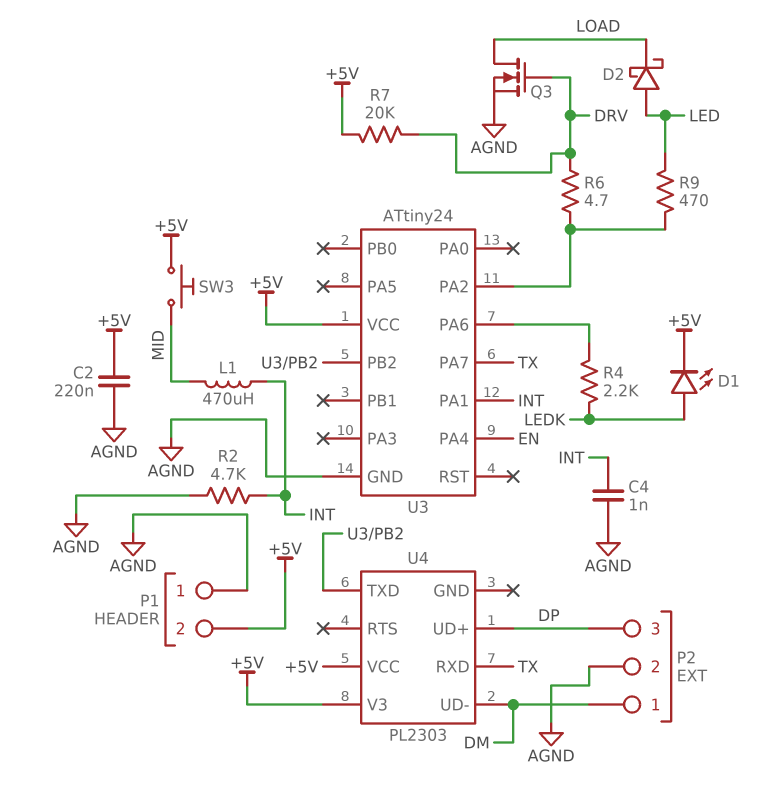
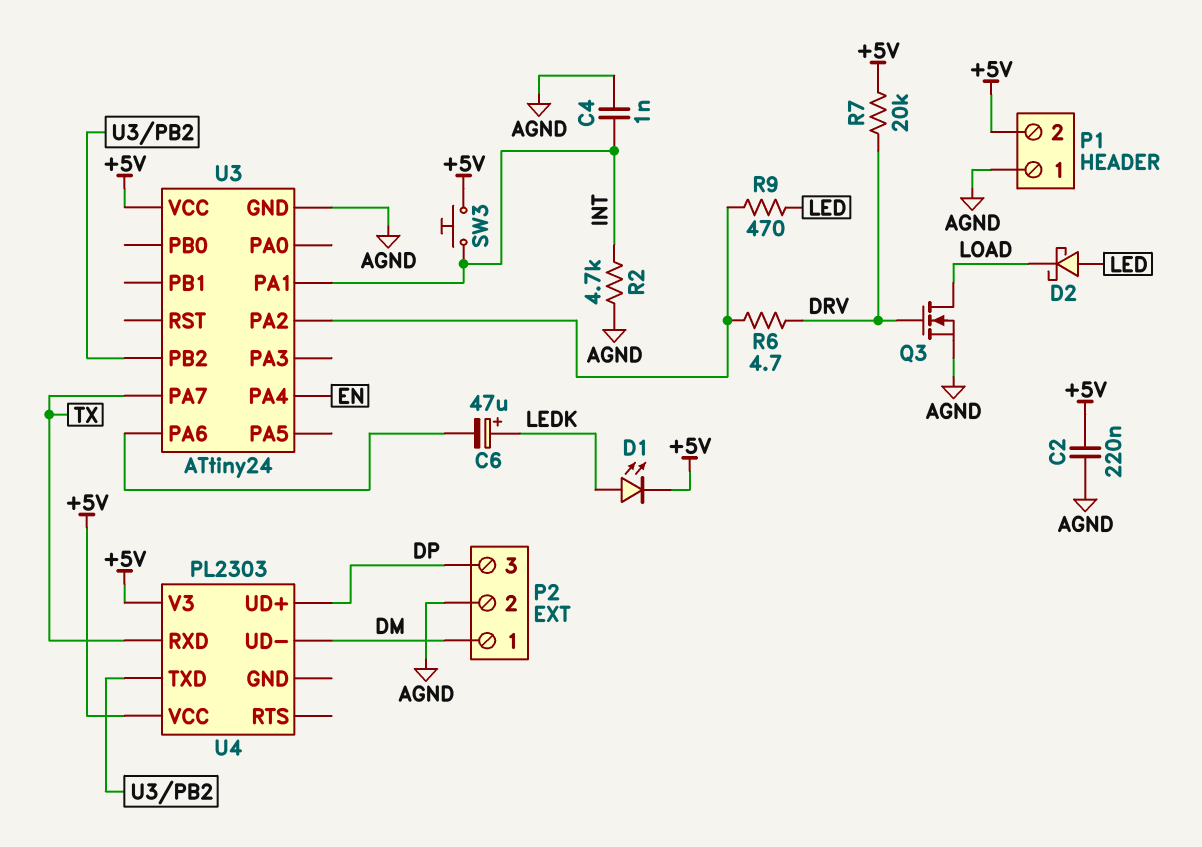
C6: none -> 47uF (plus LEDK, minus U3/PA6)
L1: 470uH (INT, MID) -> none
R4: 2.2k (LEDK, U3/PA6) -> none
SW3: button (+5V, MID) -> button (+5V, INT)

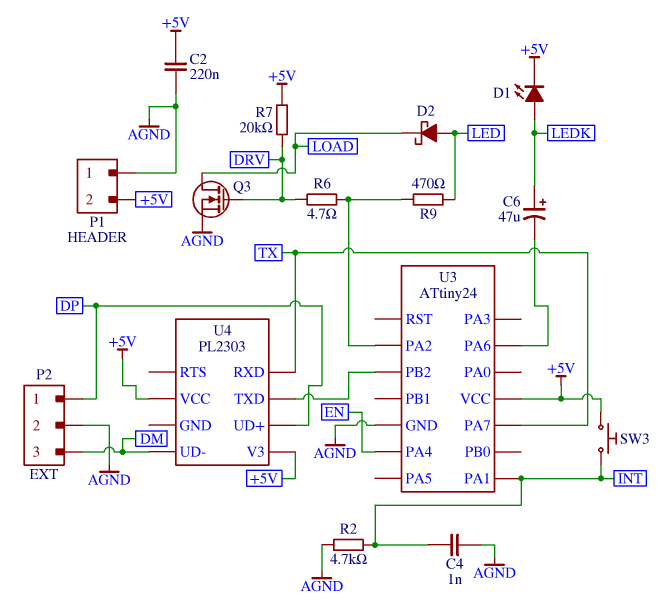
P2 pin 1: DM -> DP
P2 pin 3: DP -> DM

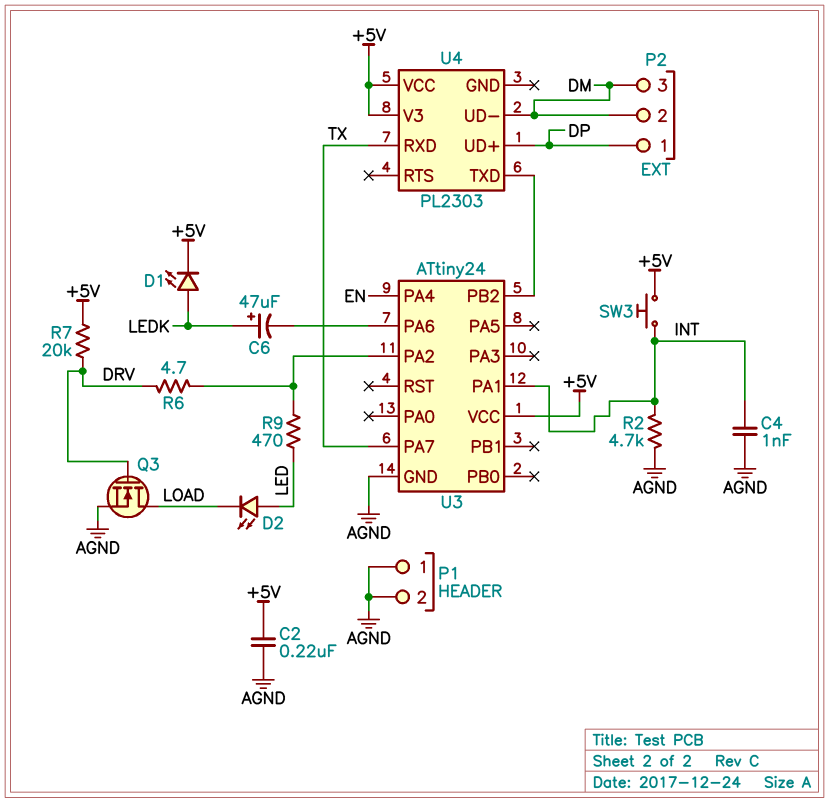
D2: schottky (A LED, K LOAD) -> LED (A LED, K LOAD)
P1 pin 2: +5V -> AGND
P2 pin 2: AGND -> DM

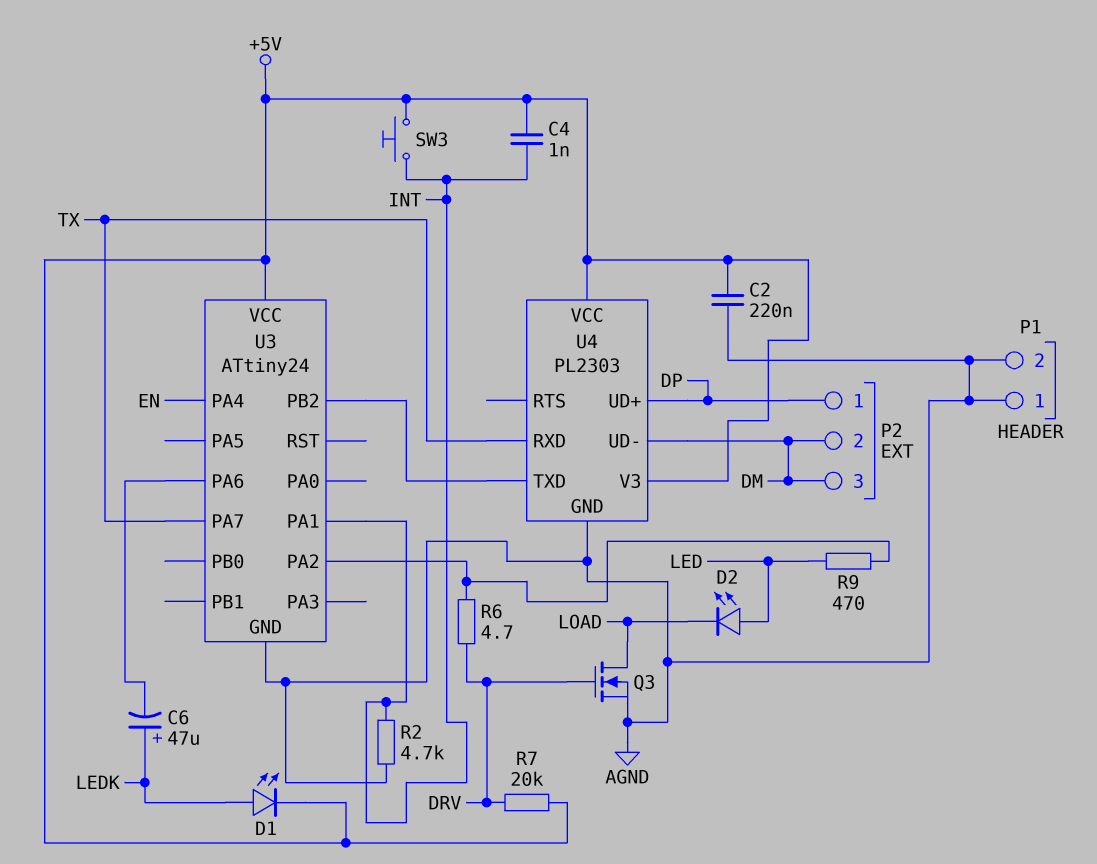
C4: 1nF (AGND, INT) -> 1nF (+5V, INT)
U4 pin GND: none -> AGND

